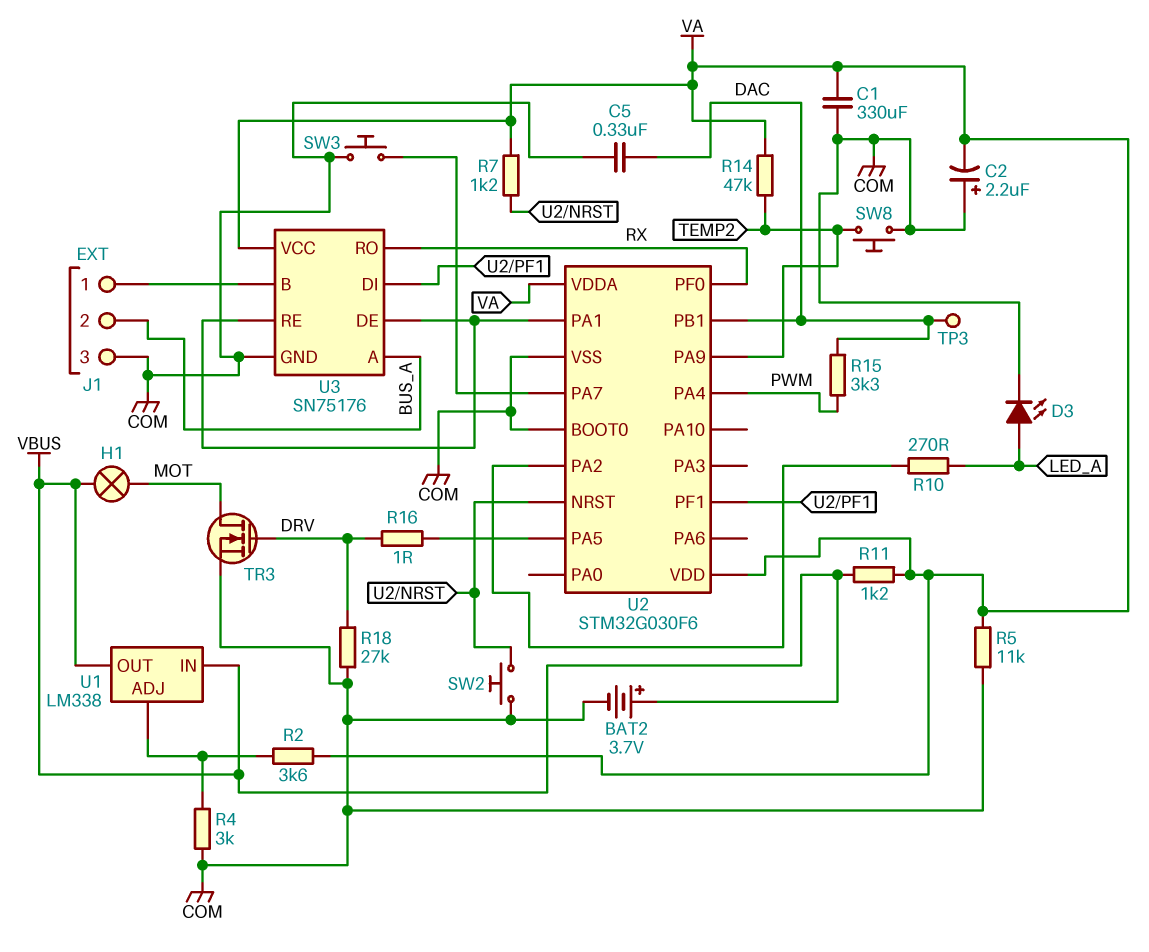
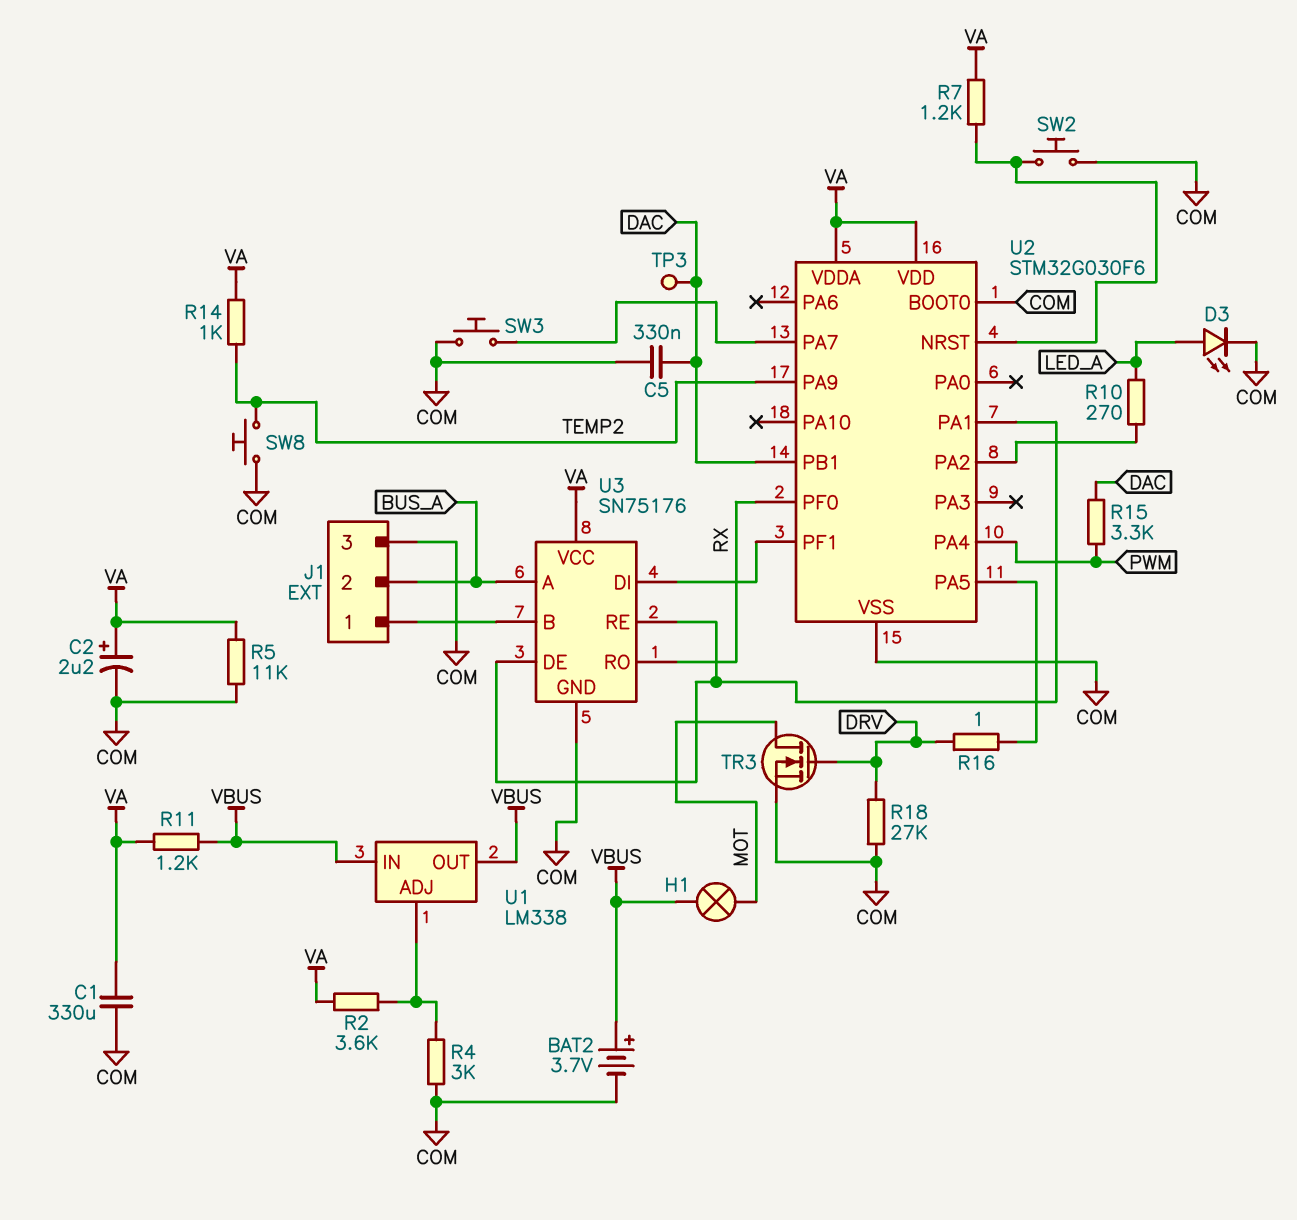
C2: 2.2uF (plus COM, minus VA) -> 2.2uF (plus VA, minus COM)
R14: 47k (TEMP2, VA) -> 1k (TEMP2, VA)

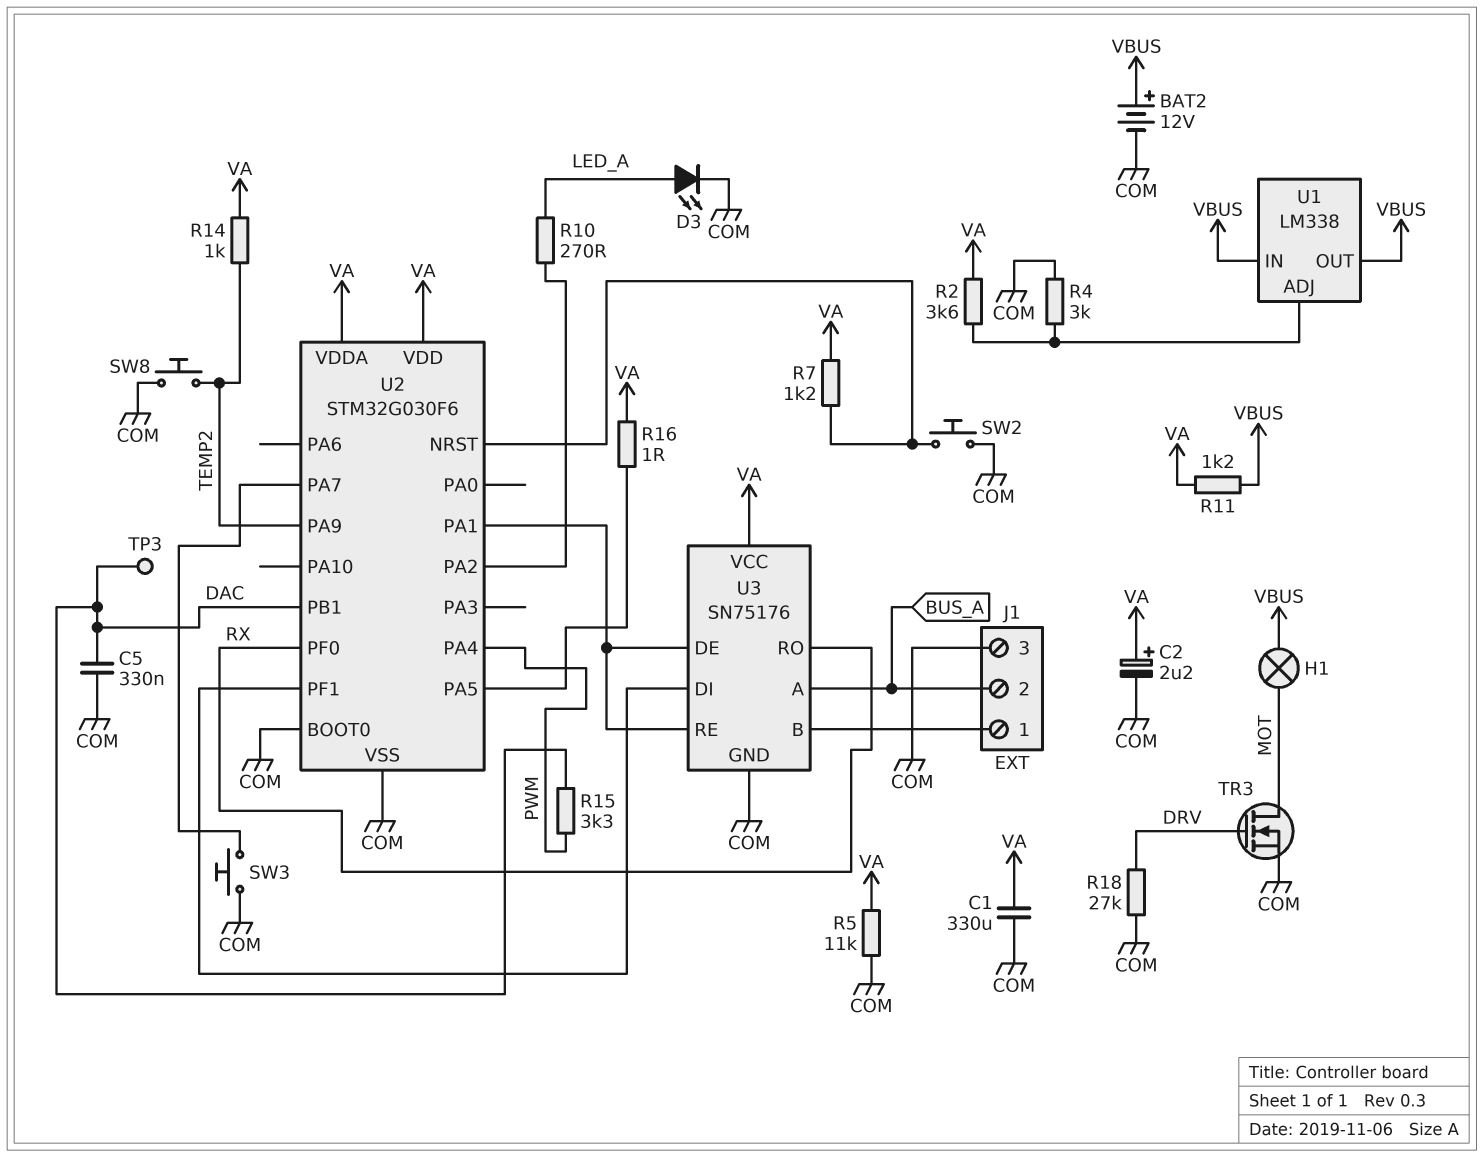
BAT2: 3.7V (plus VBUS, minus COM) -> 12V (plus VBUS, minus COM)
R16: 1 (DRV, U2/PA5) -> 1 (U2/PA5, VA)

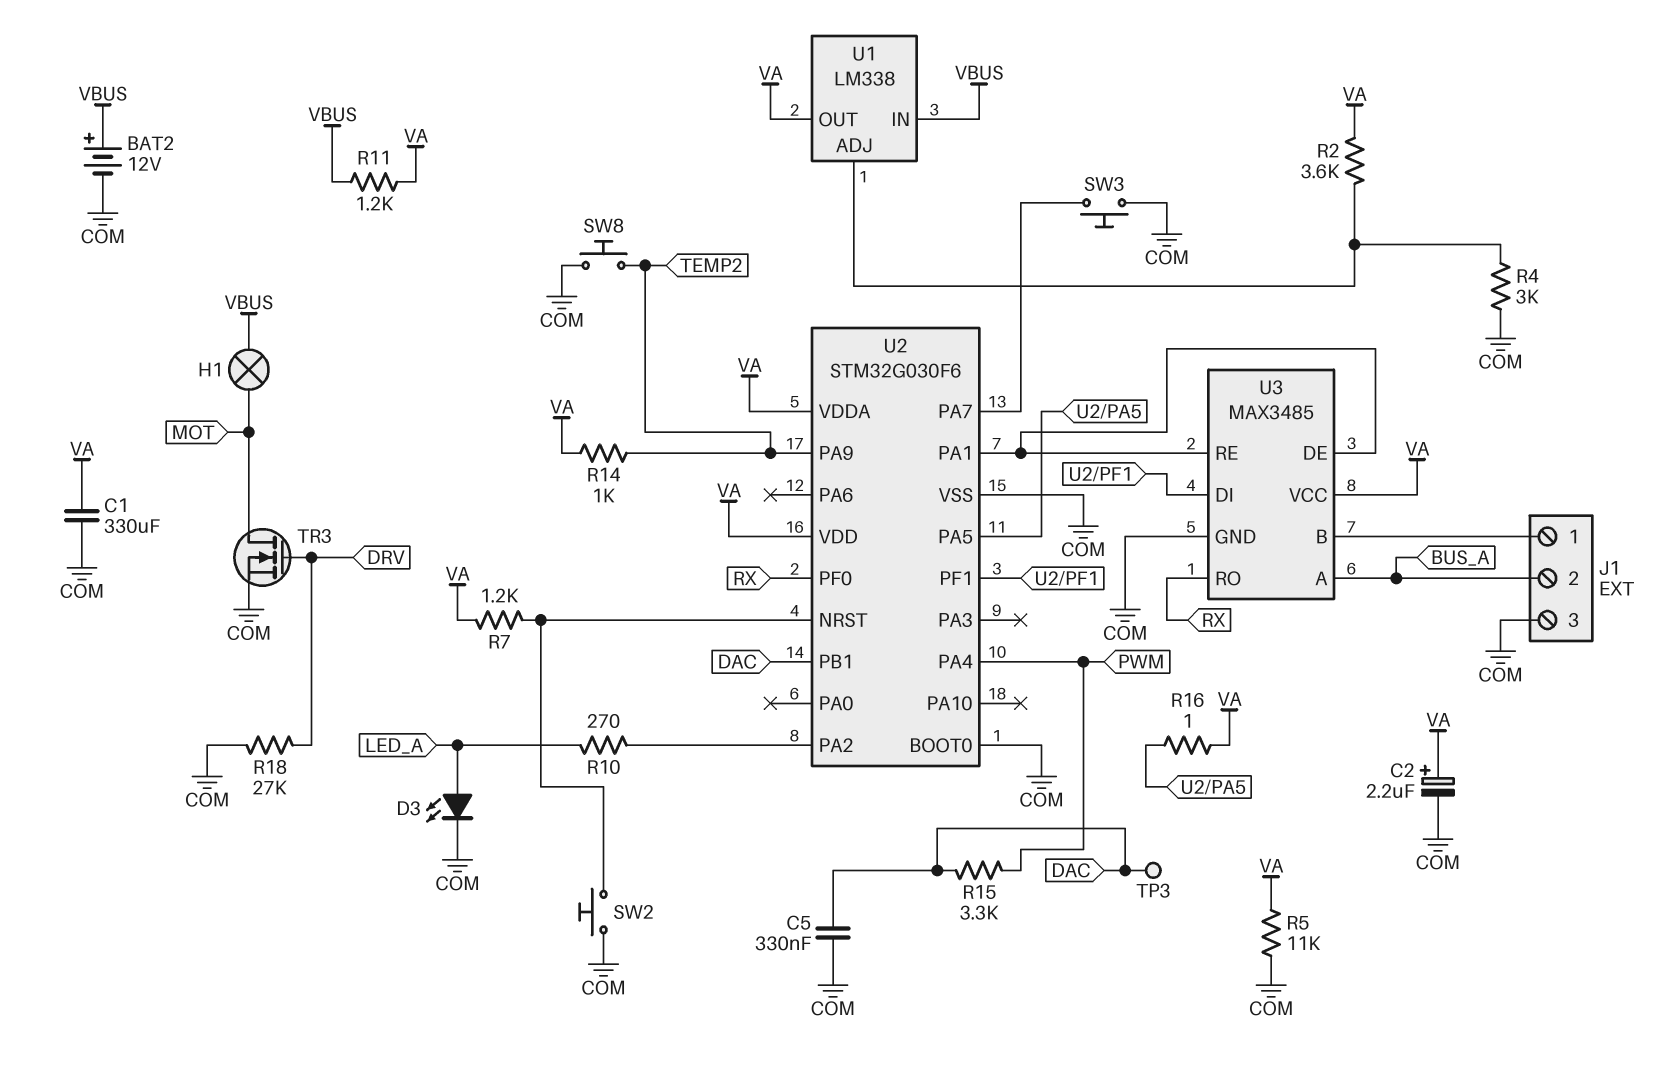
U1 pin OUT: VBUS -> VA
U3: SN75176 -> MAX3485

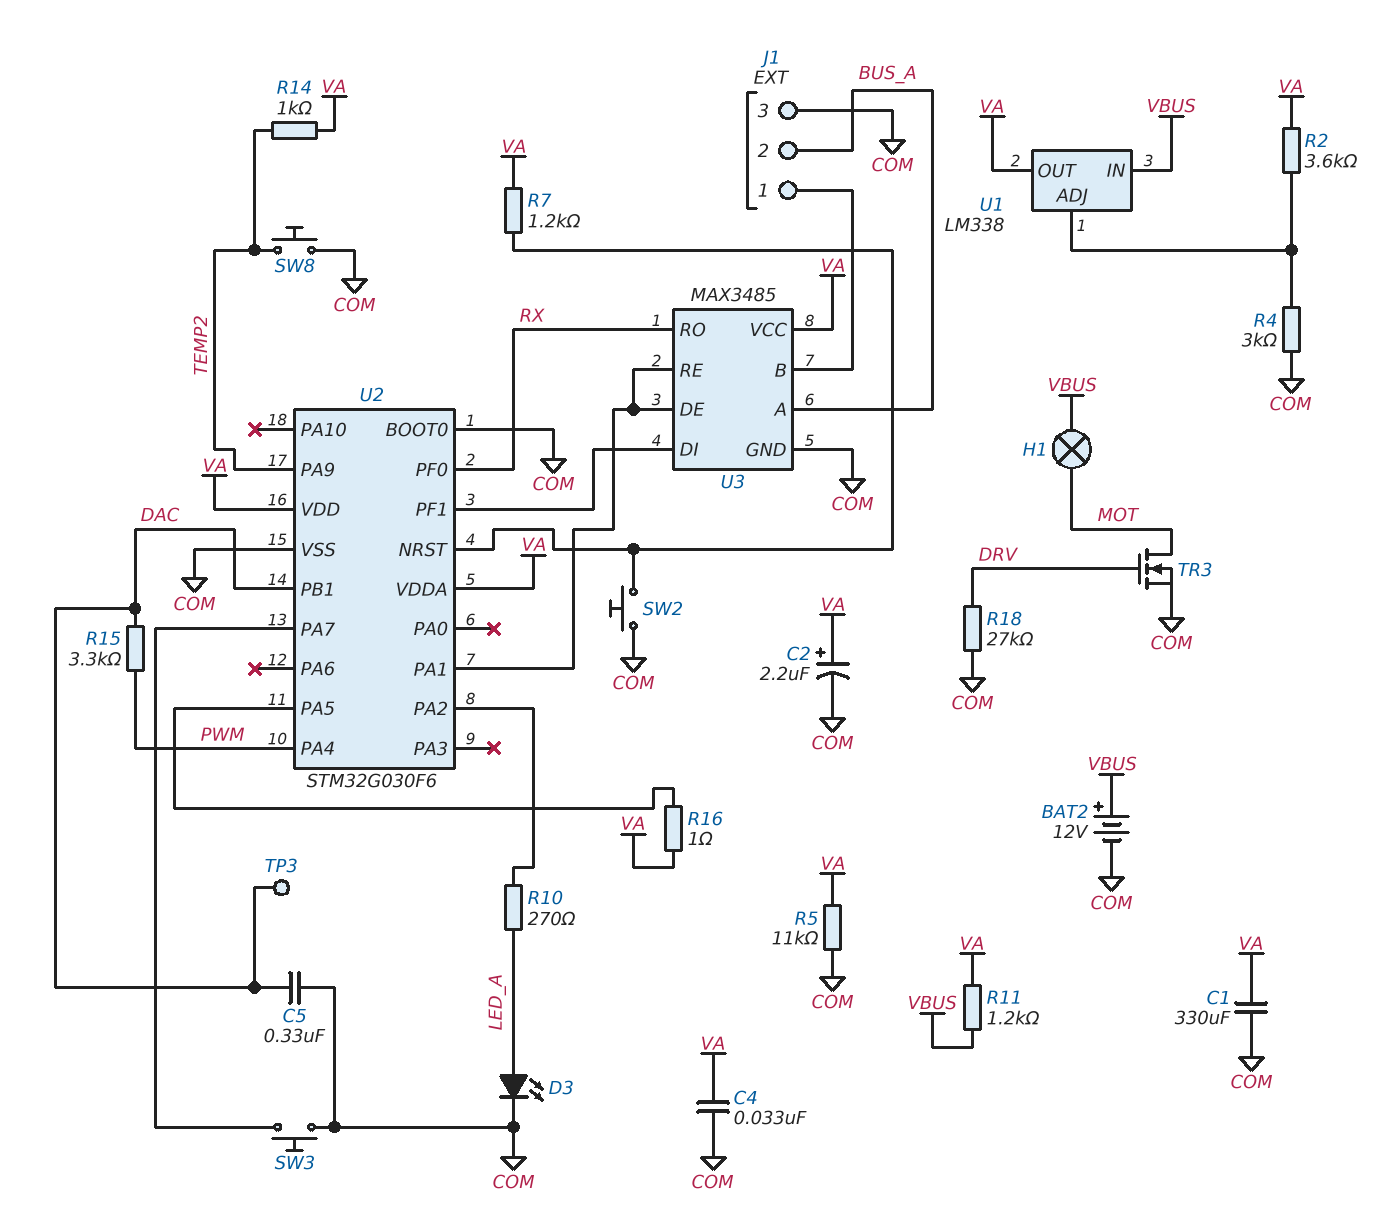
C4: none -> 33nF (COM, VA)

